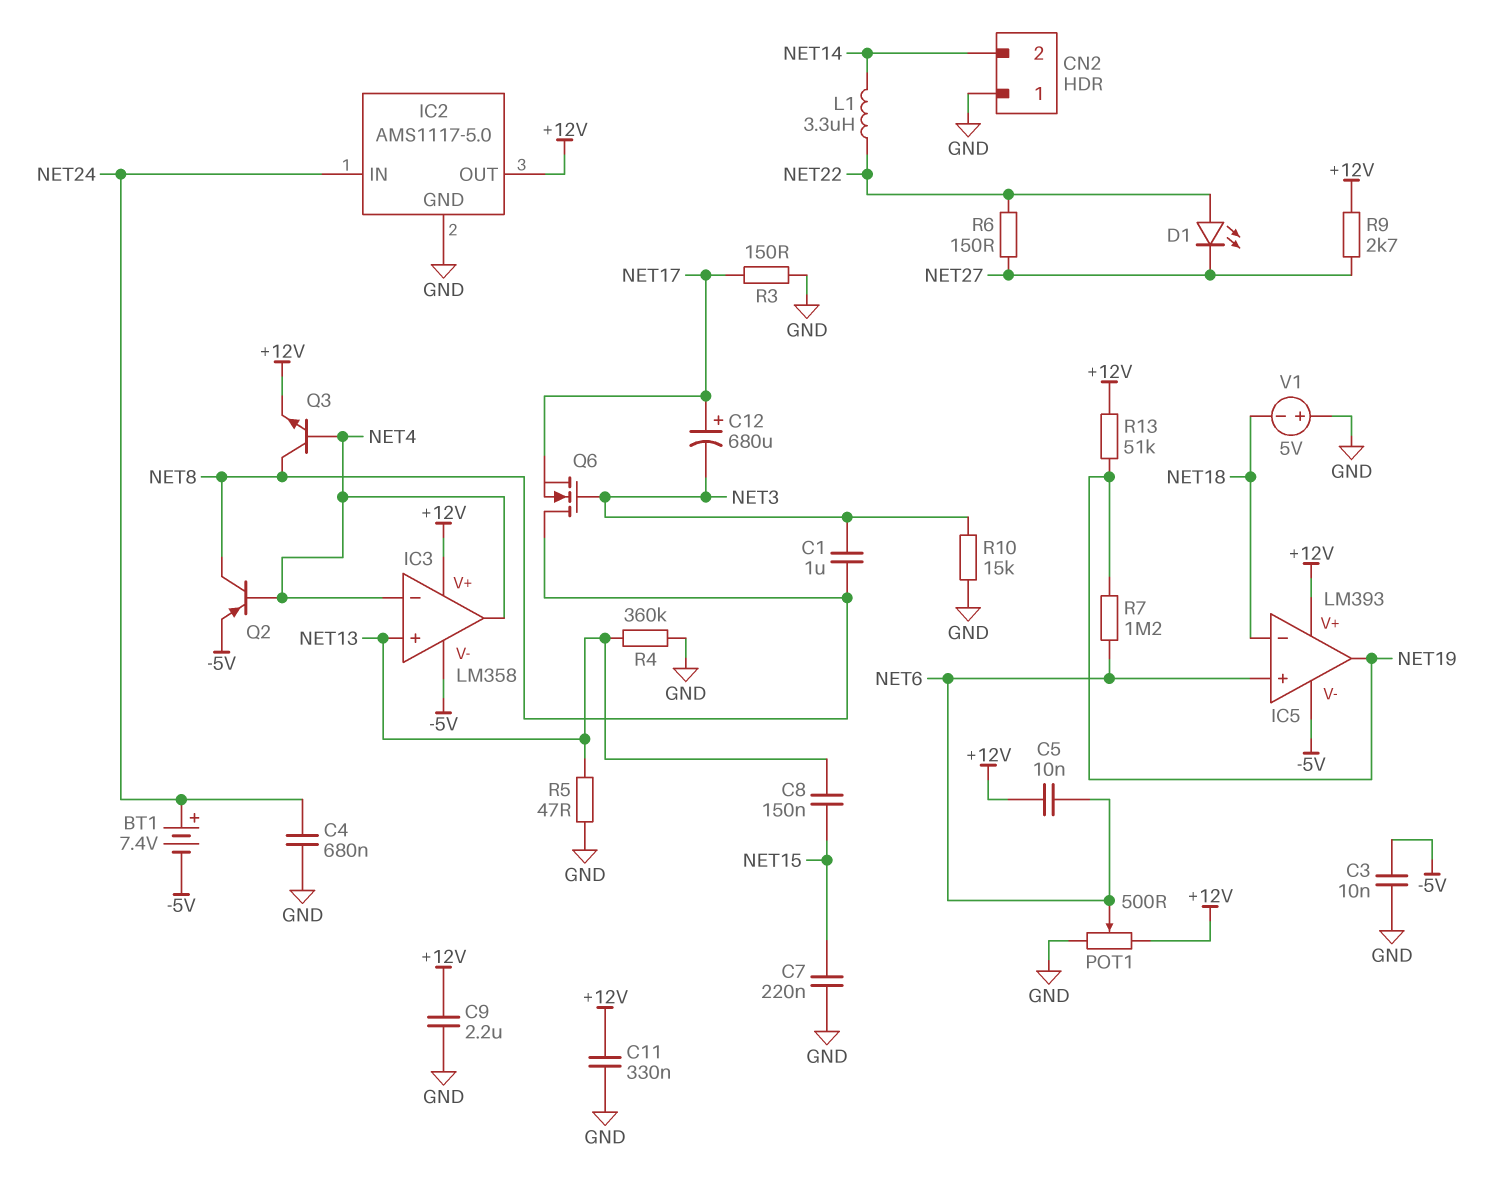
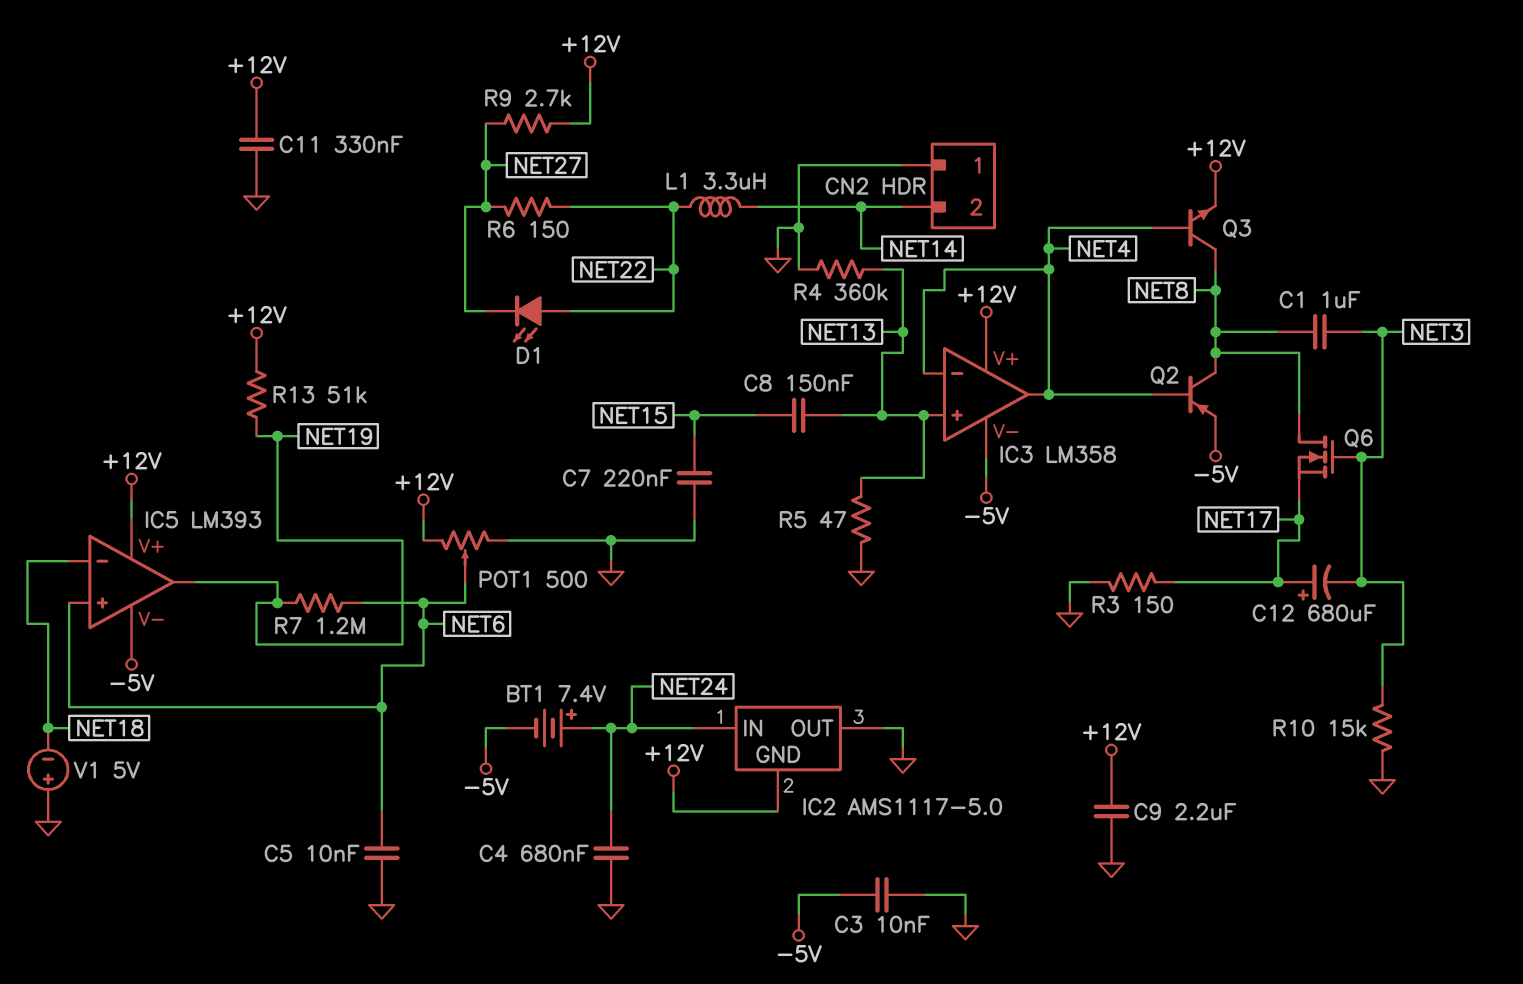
C5: 10nF (+12V, NET6) -> 10nF (GND, NET6)
IC2 pin GND: GND -> +12V
IC2 pin OUT: +12V -> GND

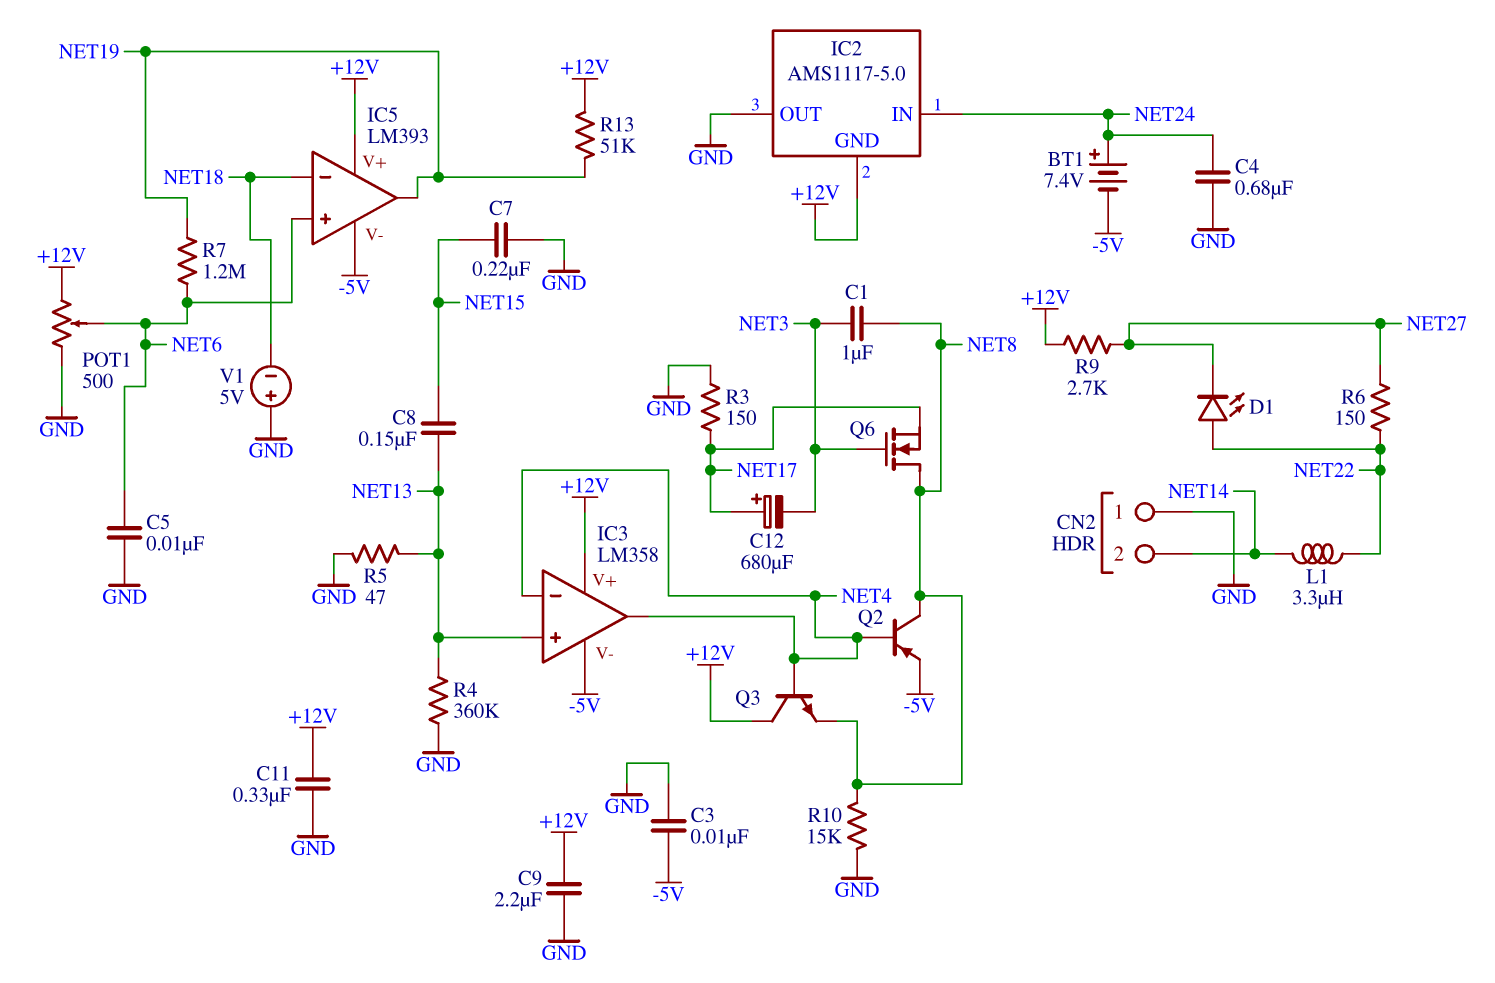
Q3: NPN (B NET4, C NET8, E +12V) -> NPN (B NET4, C +12V, E NET8)
R10: 15k (GND, NET3) -> 15k (GND, NET8)

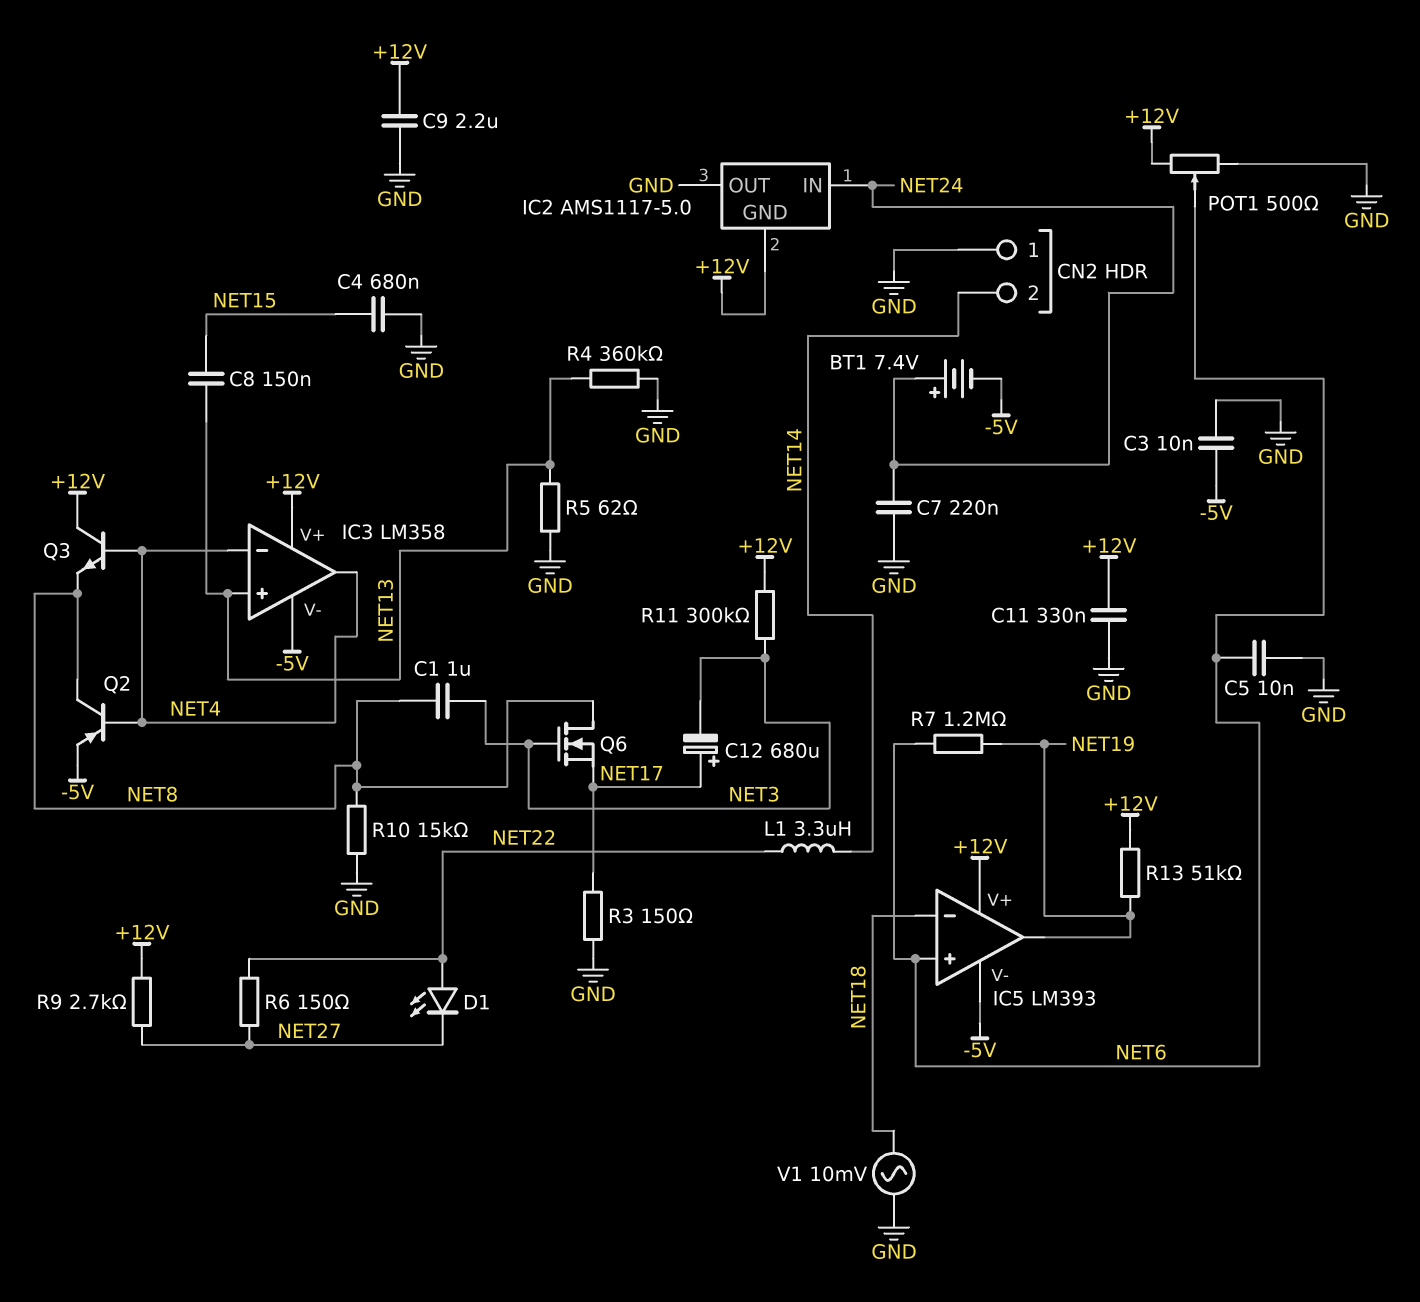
C4: 680nF (GND, NET24) -> 680nF (GND, NET15)
C7: 220nF (GND, NET15) -> 220nF (GND, NET24)
R5: 47 (GND, NET13) -> 62 (GND, NET13)
R11: none -> 300k (+12V, NET3)
V1: 5V (plus GND, minus NET18) -> AC 10mV (GND, NET18)

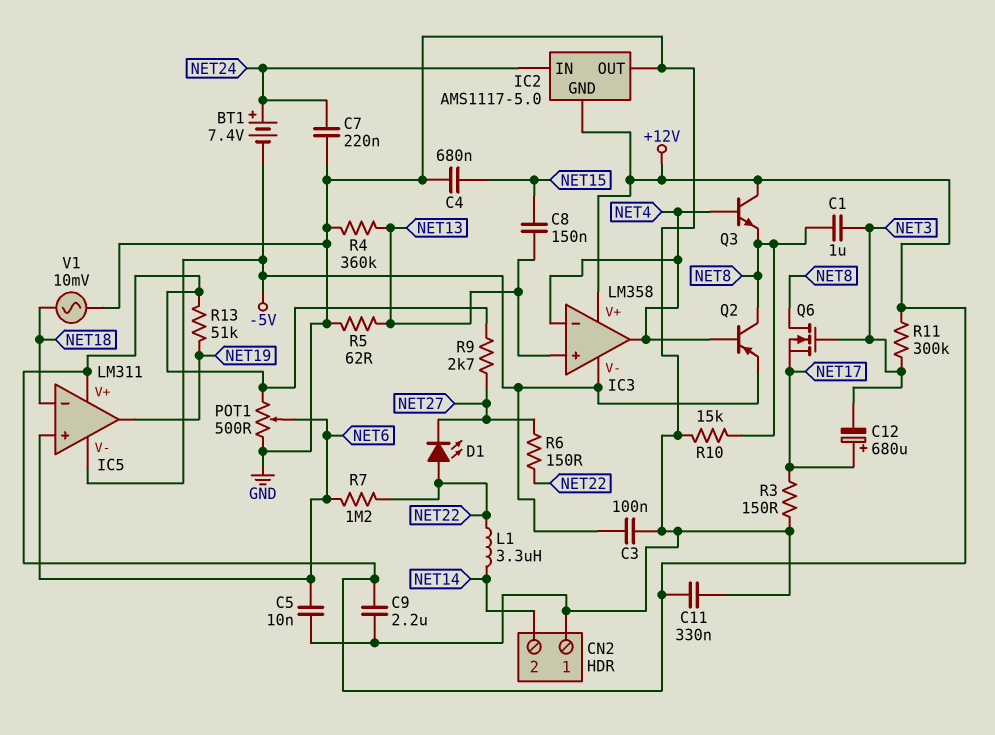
C3: 10nF (-5V, GND) -> 100nF (-5V, GND)
IC5: LM393 -> LM311
R7: 1.2M (NET6, NET19) -> 1.2M (NET6, NET22)

